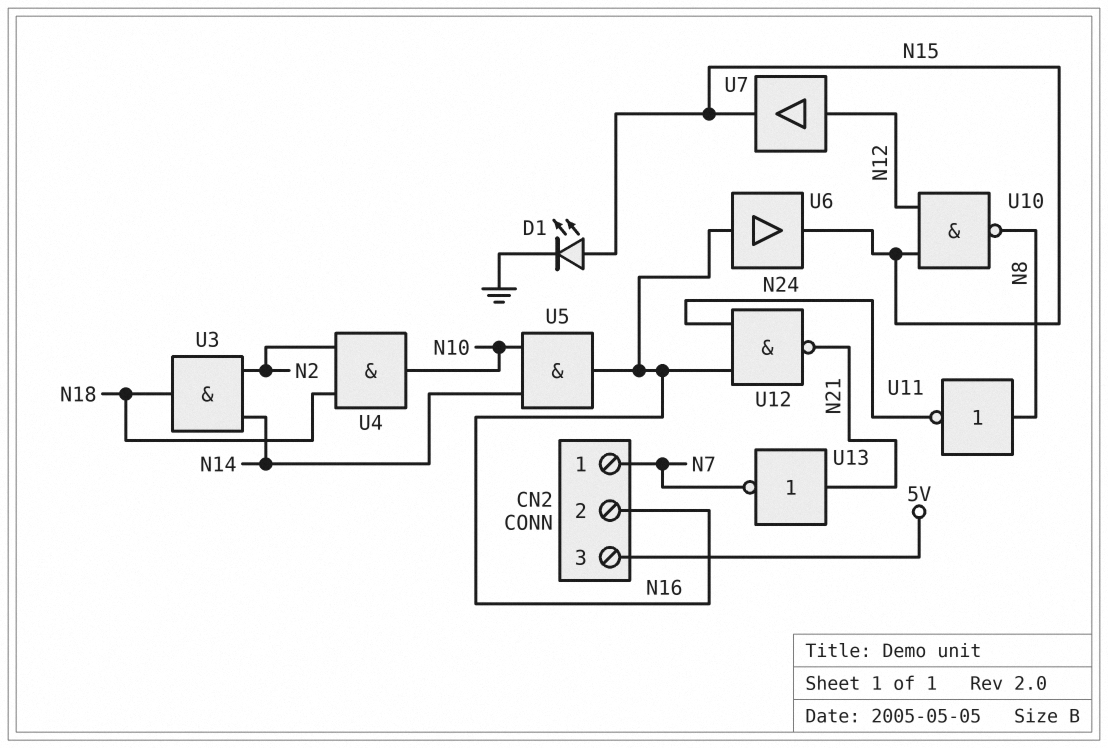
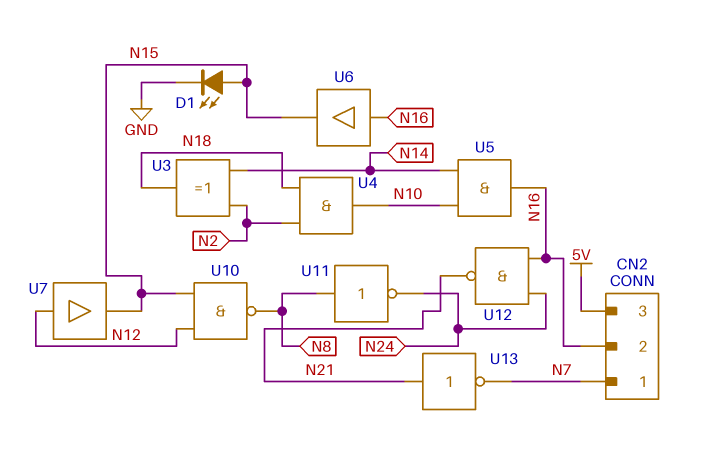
U3: AND (in N2, in N14, out N18) -> XOR (in N2, in N14, out N18)

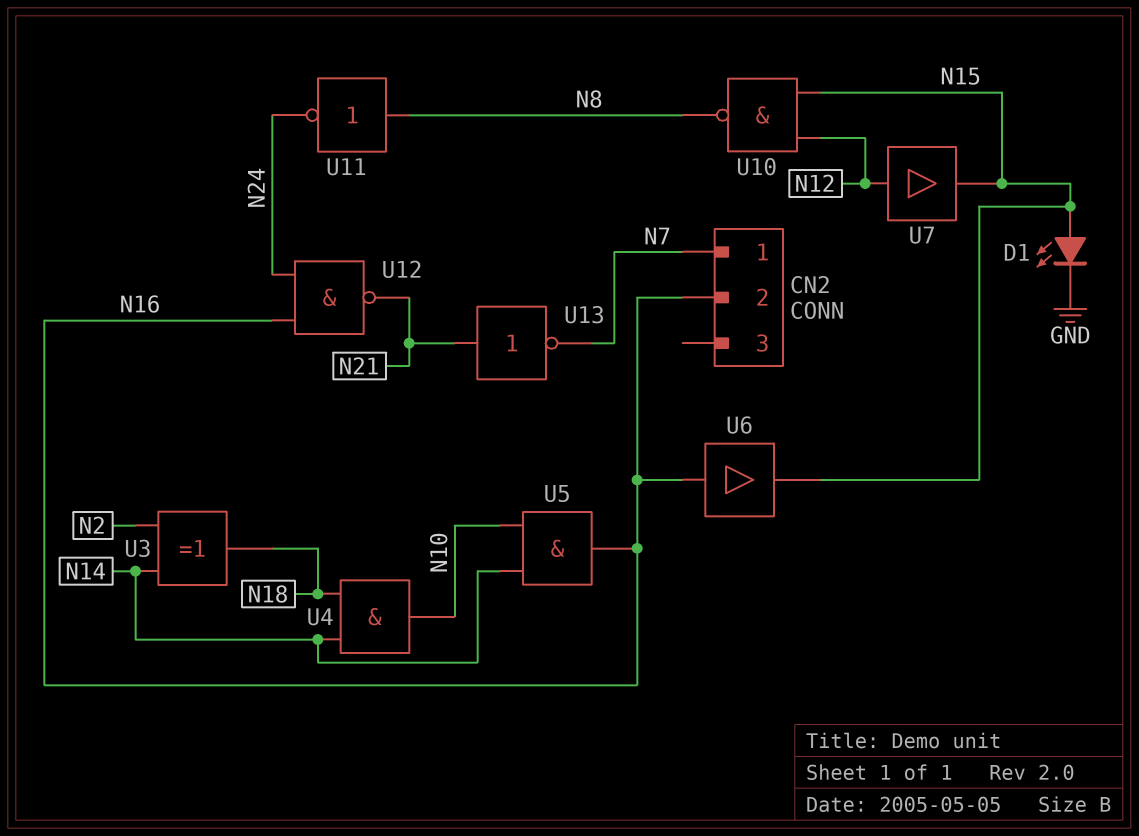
CN2 pin 3: 5V -> none
U4: AND (in N2, in N18, out N10) -> AND (in N14, in N18, out N10)

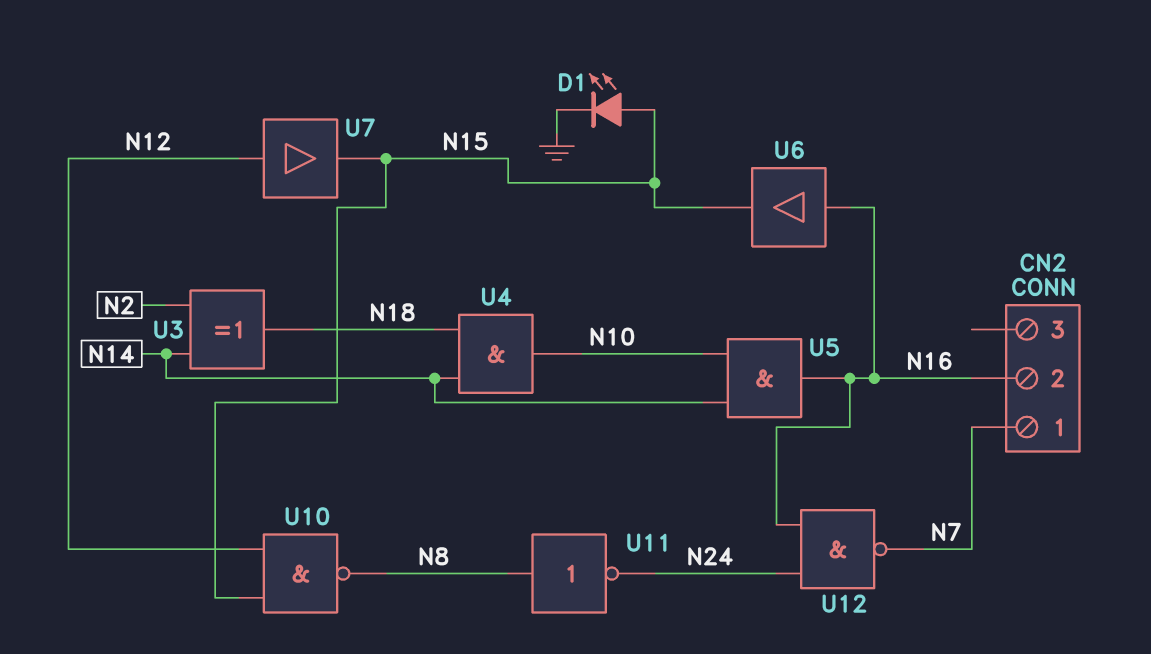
U12: NAND (in N16, in N24, out N21) -> NAND (in N16, in N24, out N7)
U13: NOT (in N21, out N7) -> none

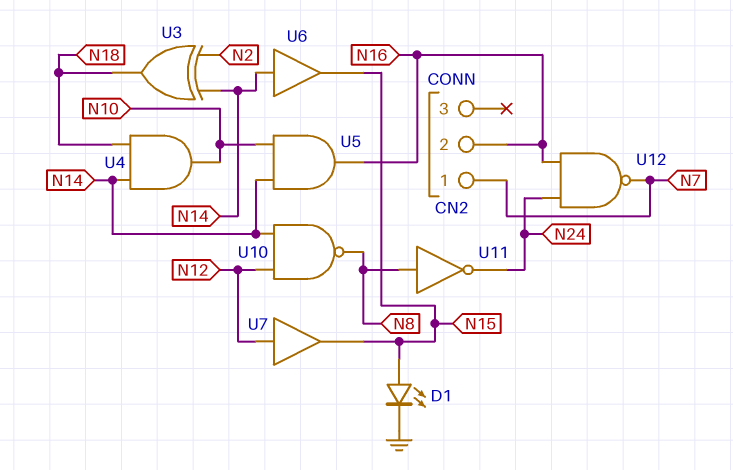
U6: buffer (in N16, out N15) -> buffer (in N14, out N15)
U10: NAND (in N12, in N15, out N8) -> NAND (in N12, in N14, out N8)

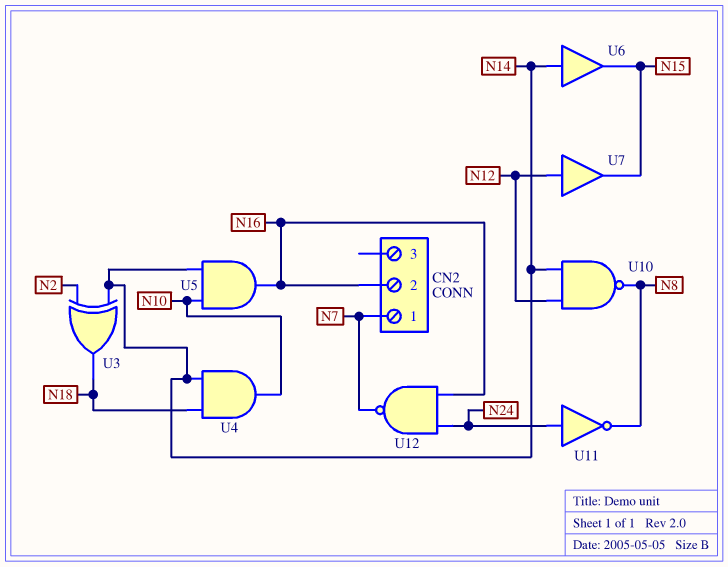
D1: LED (A N15, K GND) -> none
U11: NOT (in N8, out N24) -> NOT (in N24, out N8)

